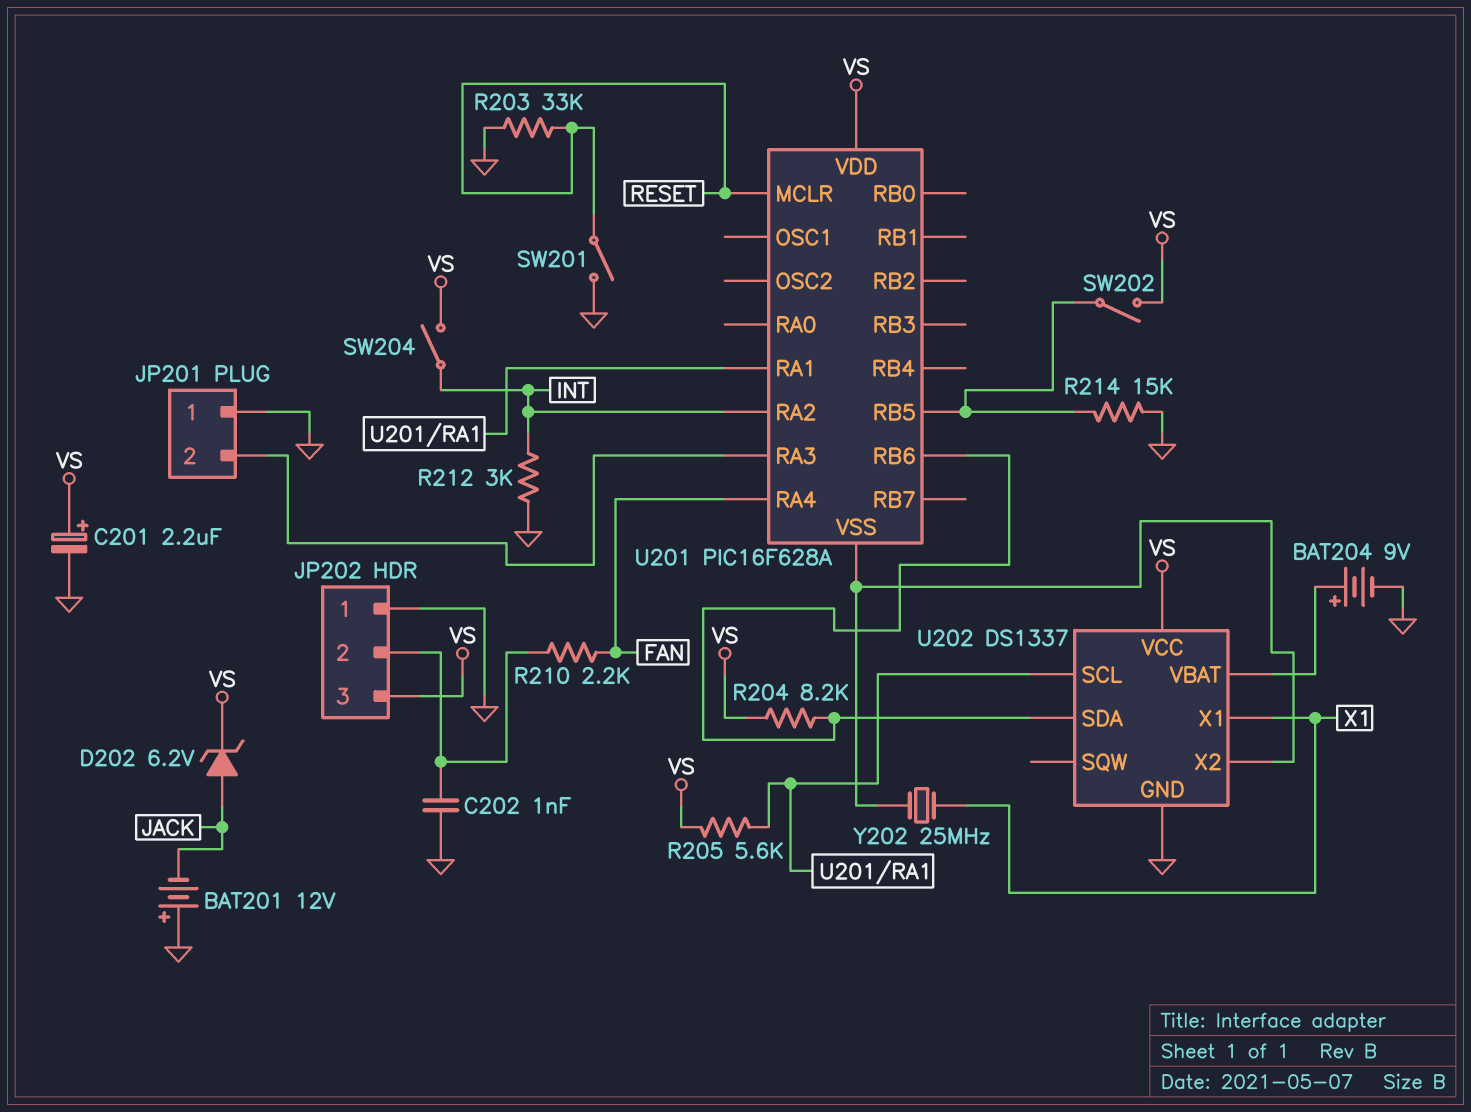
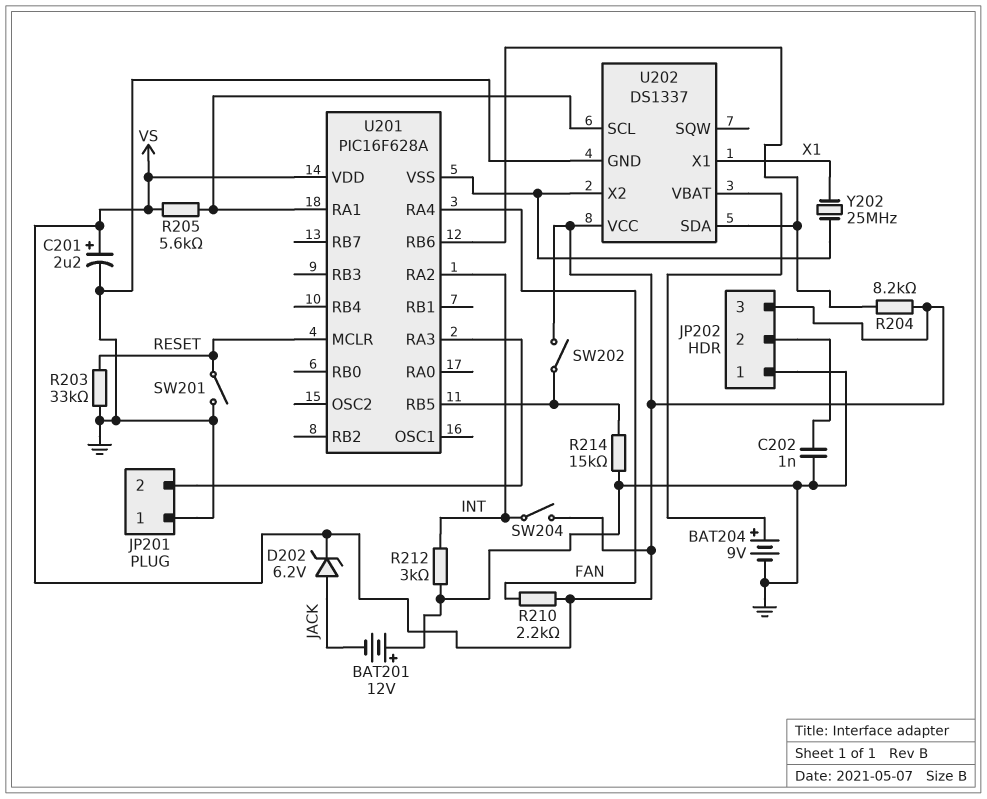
R210: 2.2k (FAN, JP202/2) -> 2.2k (FAN, VS)

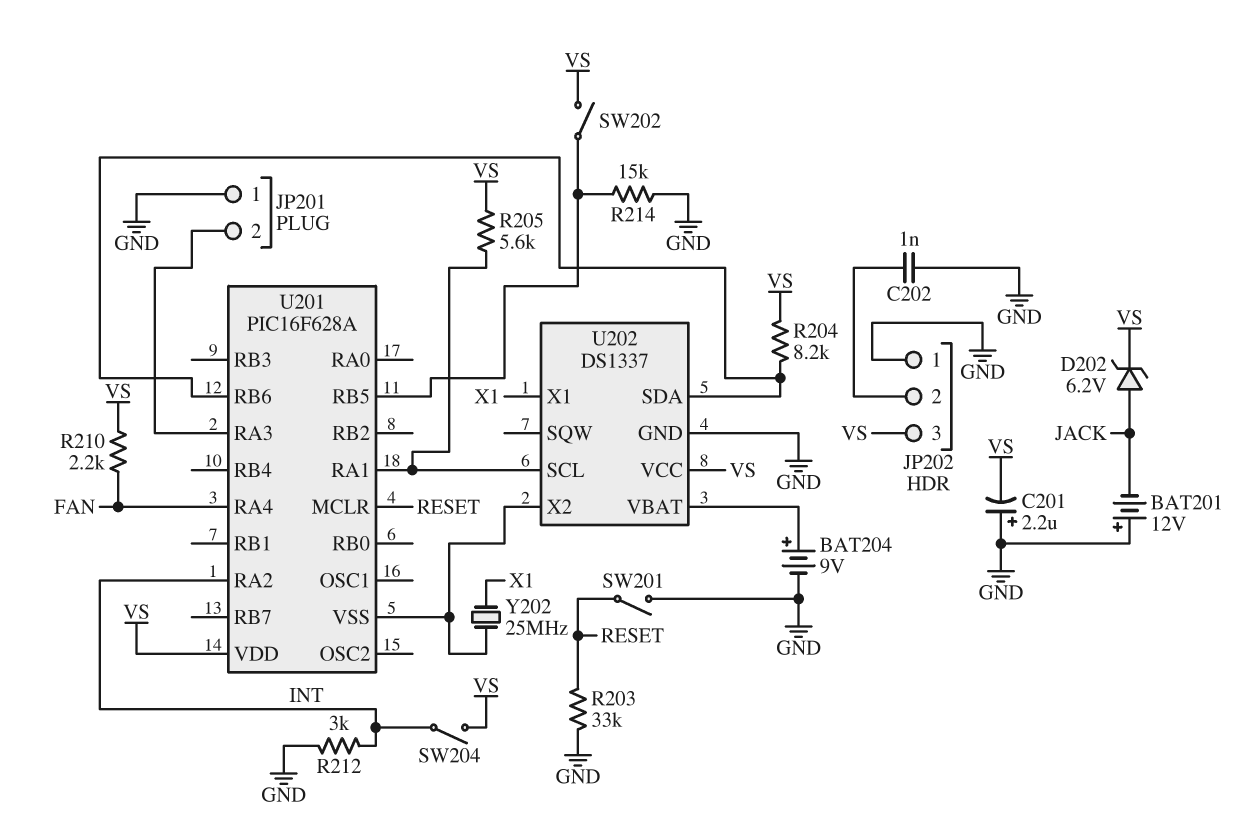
C201: 2.2uF (plus VS, minus GND) -> 2.2uF (plus GND, minus VS)

